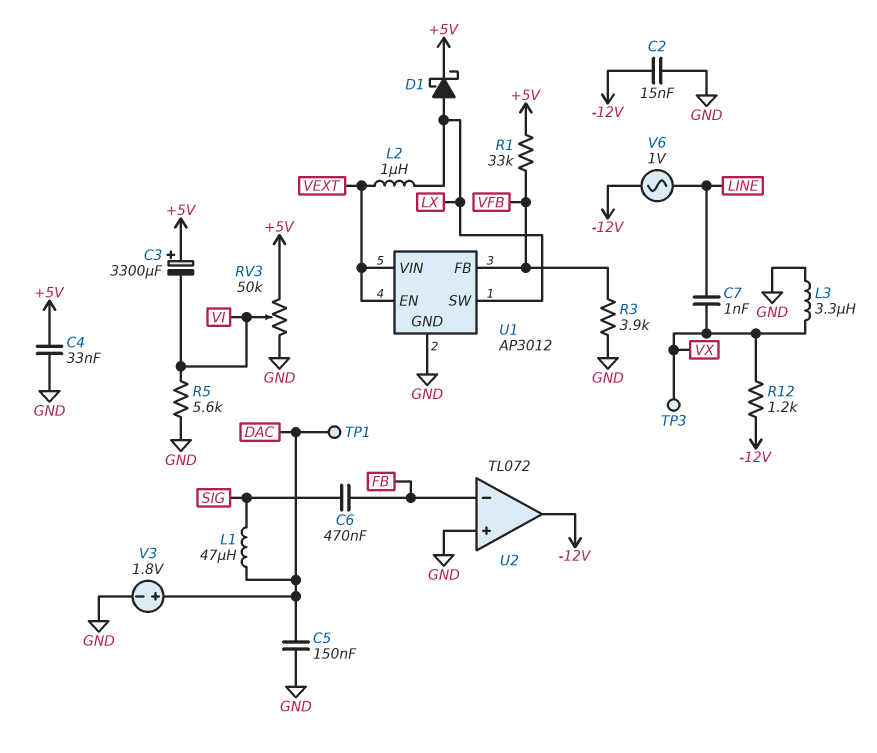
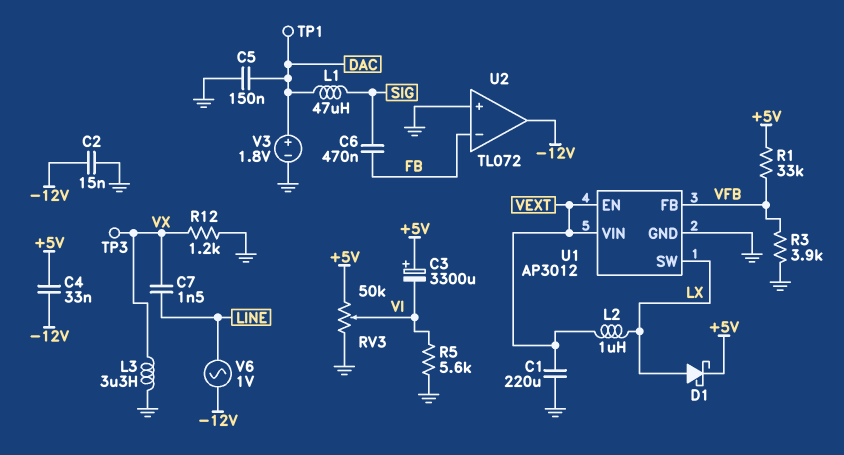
C1: none -> 220uF (GND, VEXT)
C4: 33nF (+5V, GND) -> 33nF (+5V, -12V)
C7: 1nF (LINE, VX) -> 1.5nF (LINE, VX)
R12: 1.2k (-12V, VX) -> 1.2k (GND, VX)

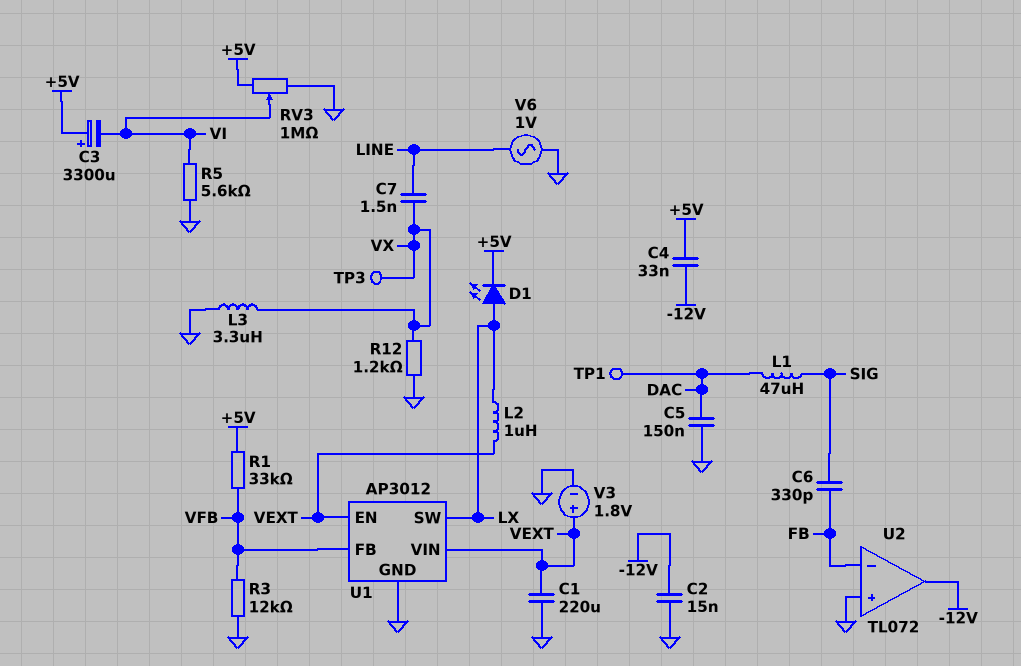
C6: 470nF (FB, SIG) -> 330pF (FB, SIG)
D1: schottky (A LX, K +5V) -> LED (A LX, K +5V)
R3: 3.9k (GND, VFB) -> 12k (GND, VFB)
RV3: 50k (+5V, GND, wiper VI) -> 1M (+5V, GND, wiper VI)
V3: 1.8V (plus DAC, minus GND) -> 1.8V (plus VEXT, minus GND)
V6: AC 1V (-12V, LINE) -> AC 1V (GND, LINE)

